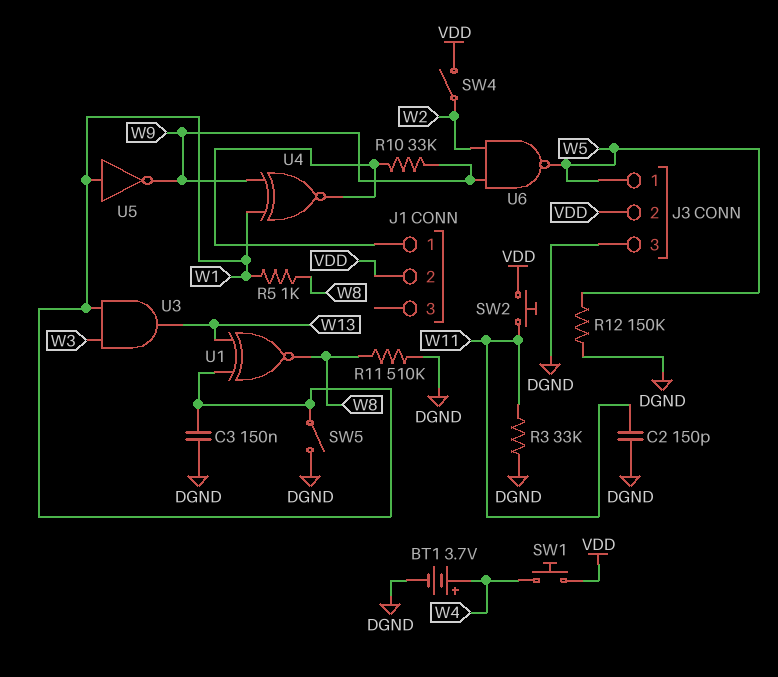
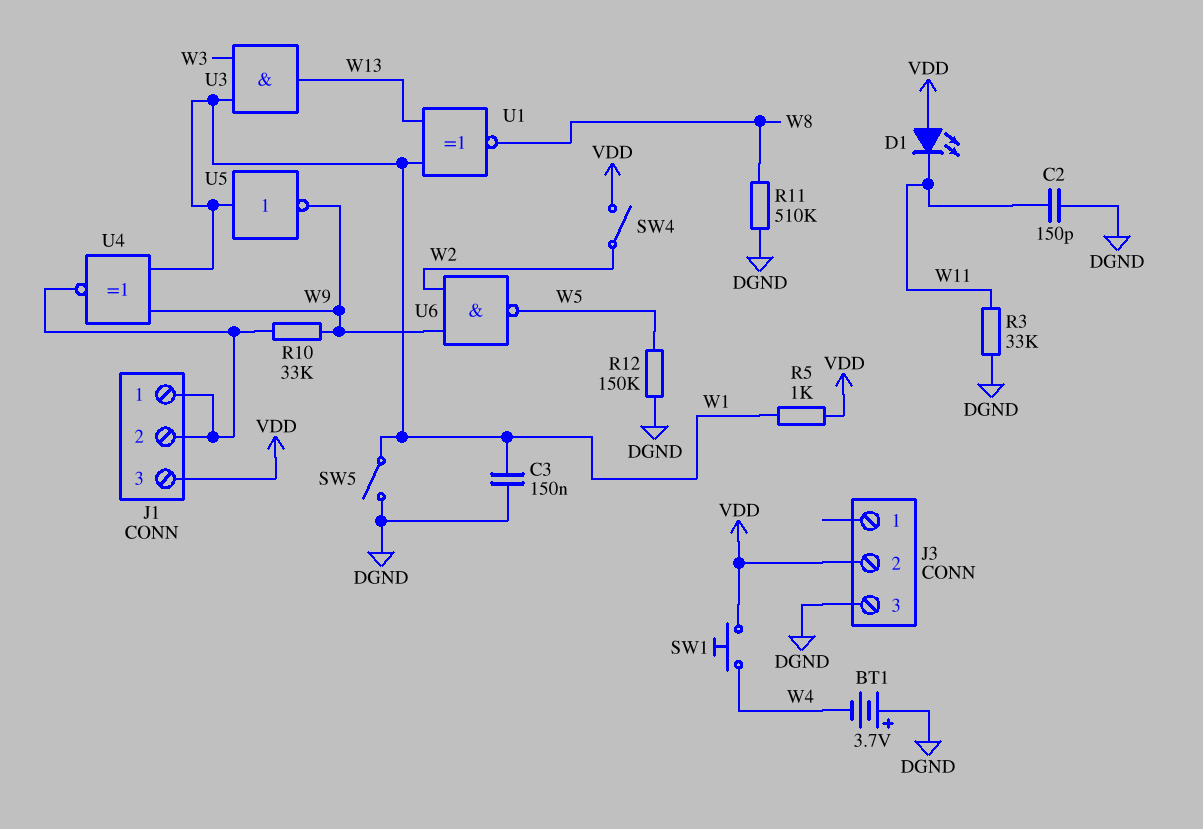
BT1: 3.7V (plus W4, minus DGND) -> 3.7V (plus DGND, minus W4)
D1: none -> LED (A VDD, K W11)
J1 pin 2: VDD -> J1/1
J1 pin 3: none -> VDD
J3 pin 1: W5 -> none
R5: 1k (W1, W8) -> 1k (VDD, W1)
SW2: button (VDD, W11) -> none

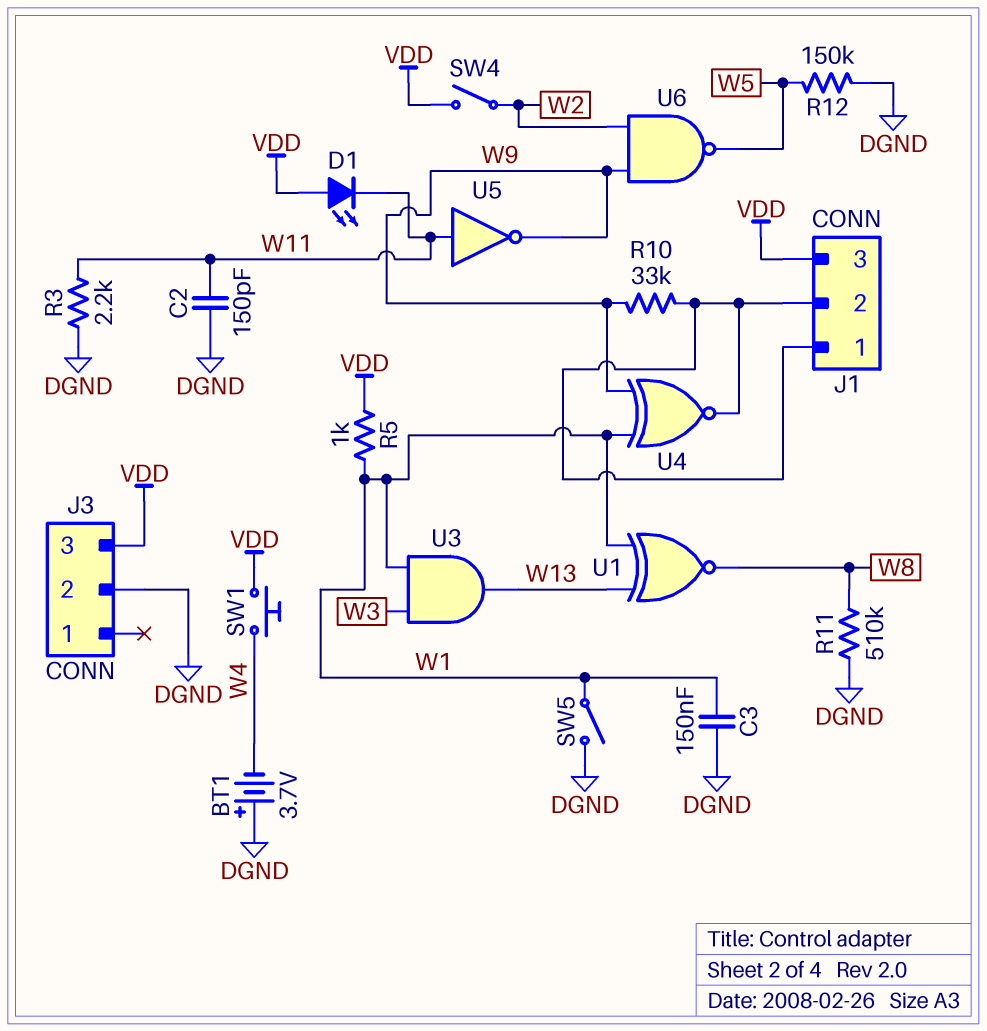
J3 pin 2: VDD -> DGND
J3 pin 3: DGND -> VDD
R3: 33k (DGND, W11) -> 2.2k (DGND, W11)
U5: NOT (in W1, out W9) -> NOT (in W11, out W9)

